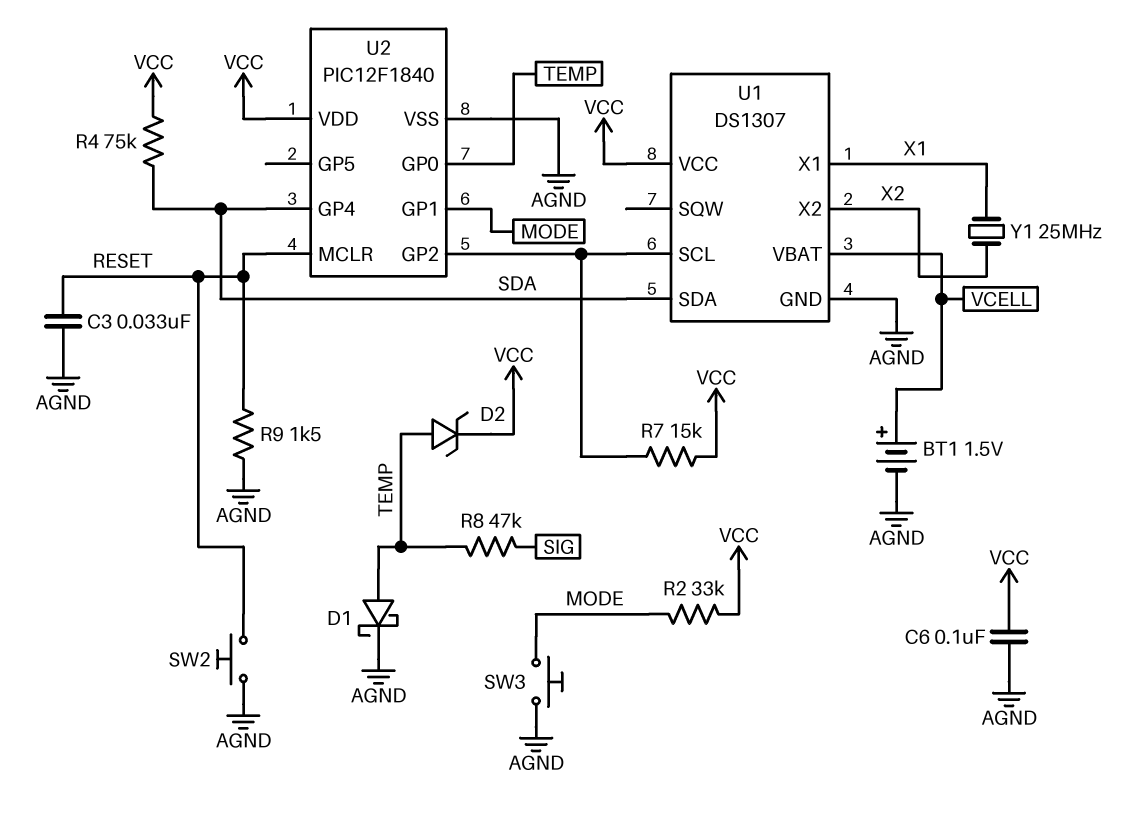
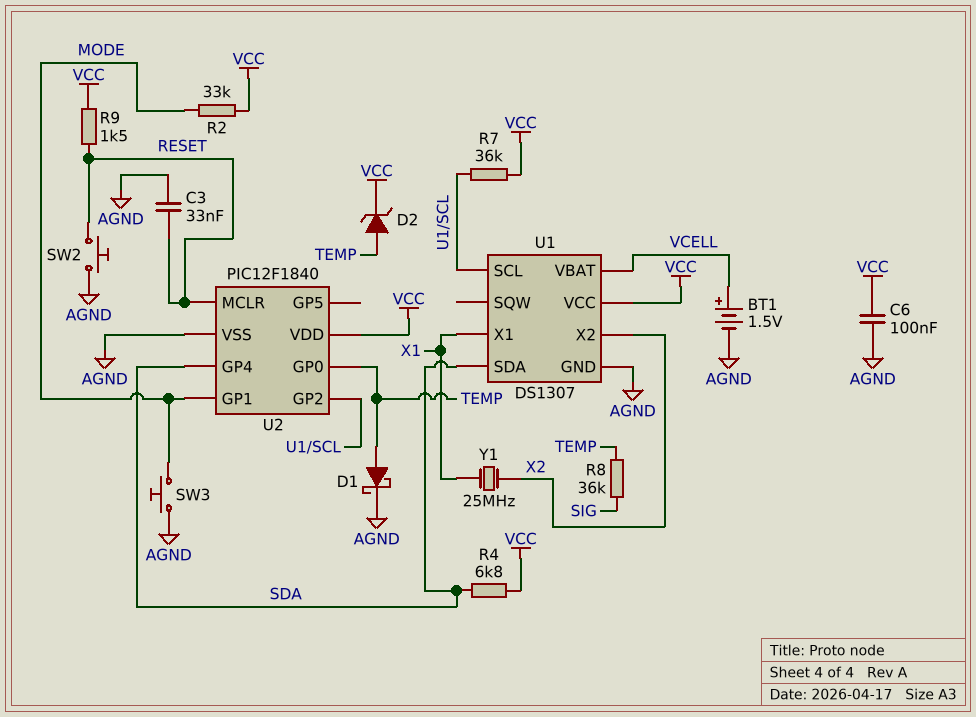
R4: 75k (SDA, VCC) -> 6.8k (SDA, VCC)
R7: 15k (U1/SCL, VCC) -> 36k (U1/SCL, VCC)
R8: 47k (SIG, TEMP) -> 36k (SIG, TEMP)
R9: 1.5k (AGND, RESET) -> 1.5k (RESET, VCC)

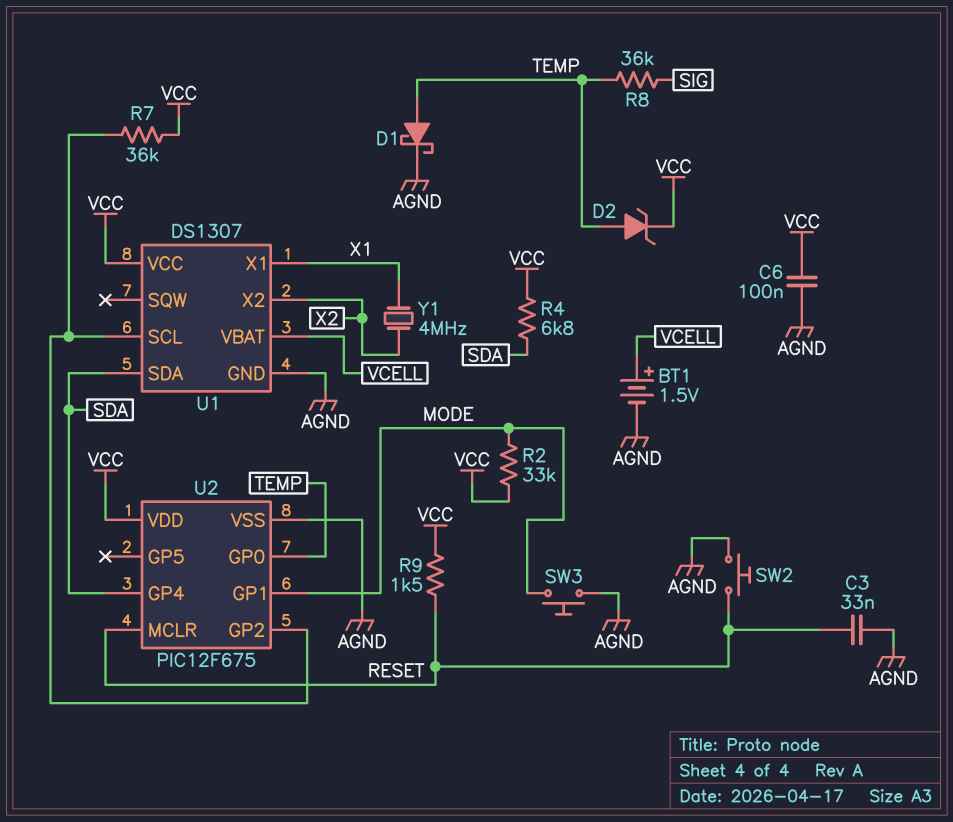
U2: PIC12F1840 -> PIC12F675
Y1: 25MHz (X1, X2) -> 4MHz (X1, X2)

